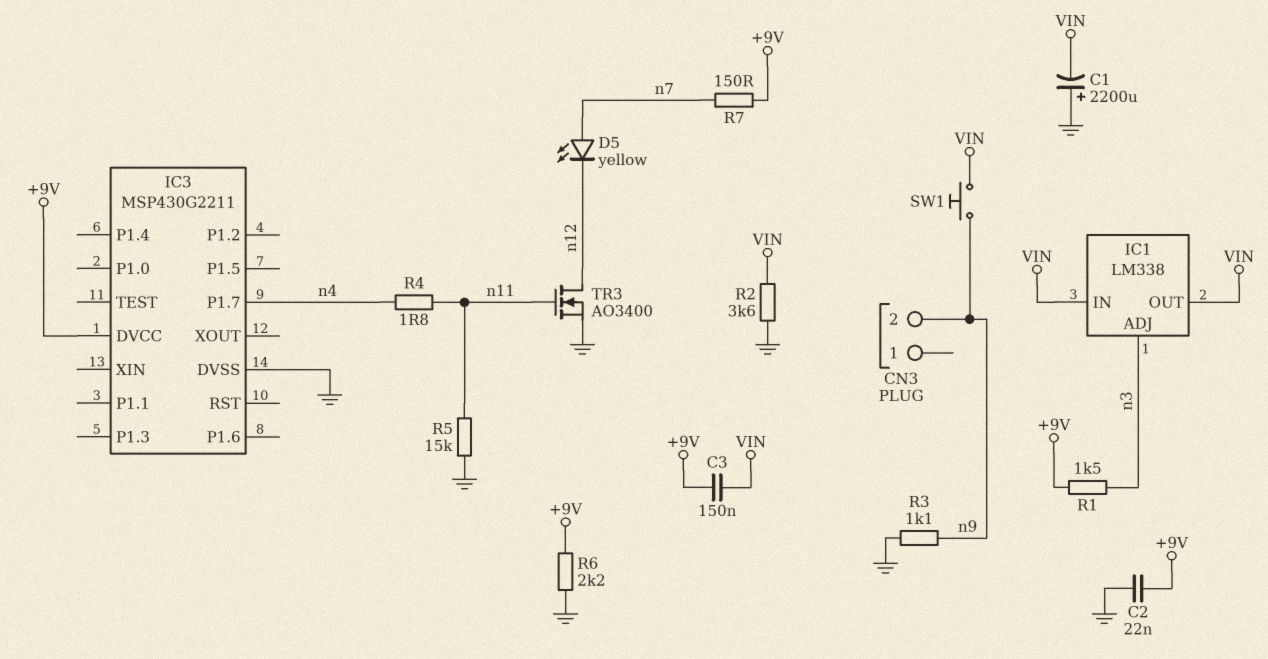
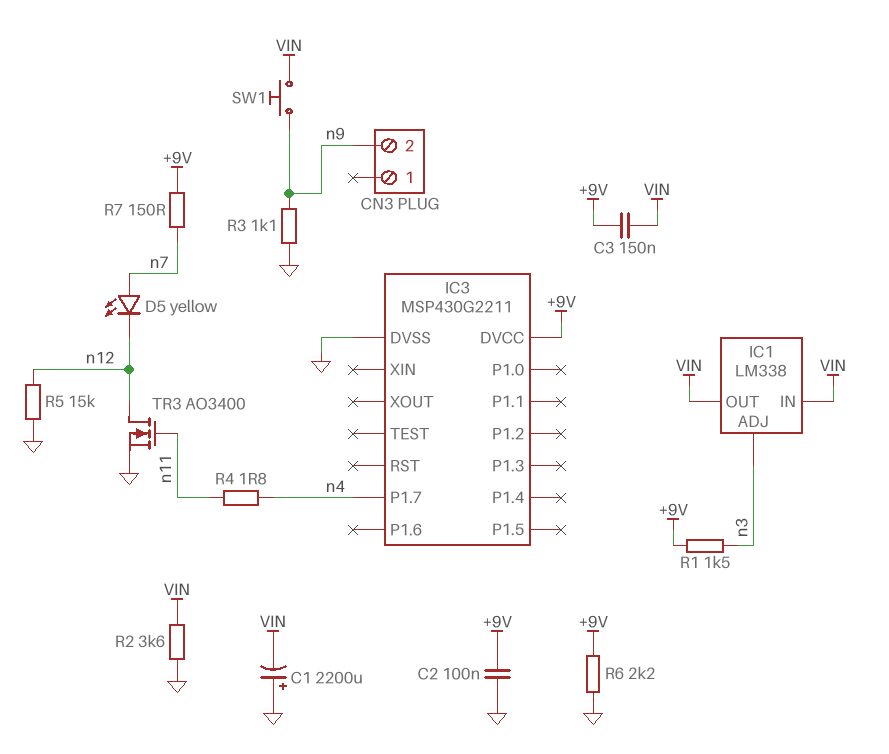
C2: 22nF (+9V, GND) -> 100nF (+9V, GND)
R5: 15k (GND, n11) -> 15k (GND, n12)

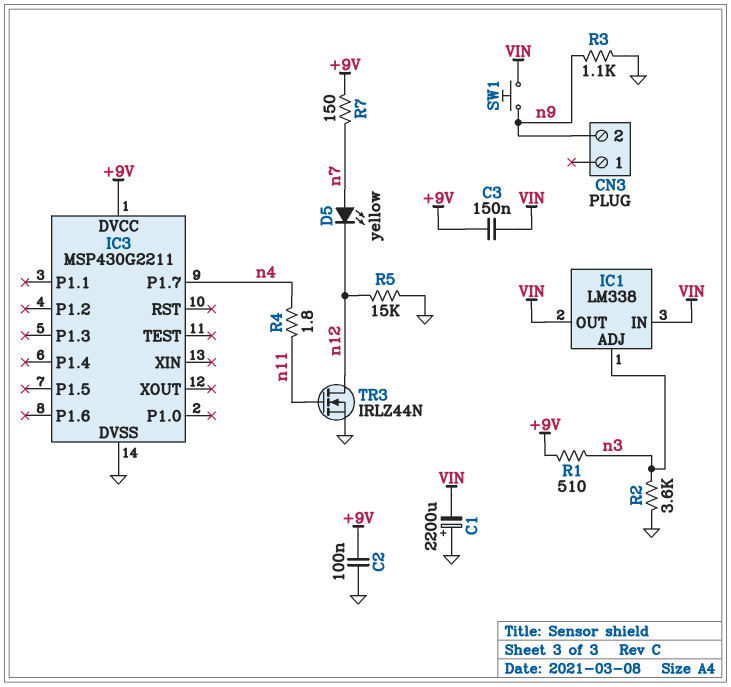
R1: 1.5k (+9V, n3) -> 510 (+9V, n3)
R2: 3.6k (GND, VIN) -> 3.6k (GND, n3)
R6: 2.2k (+9V, GND) -> none
TR3: NMOS AO3400 (G n11, D n12, S GND) -> NMOS IRLZ44N (G n11, D n12, S GND)

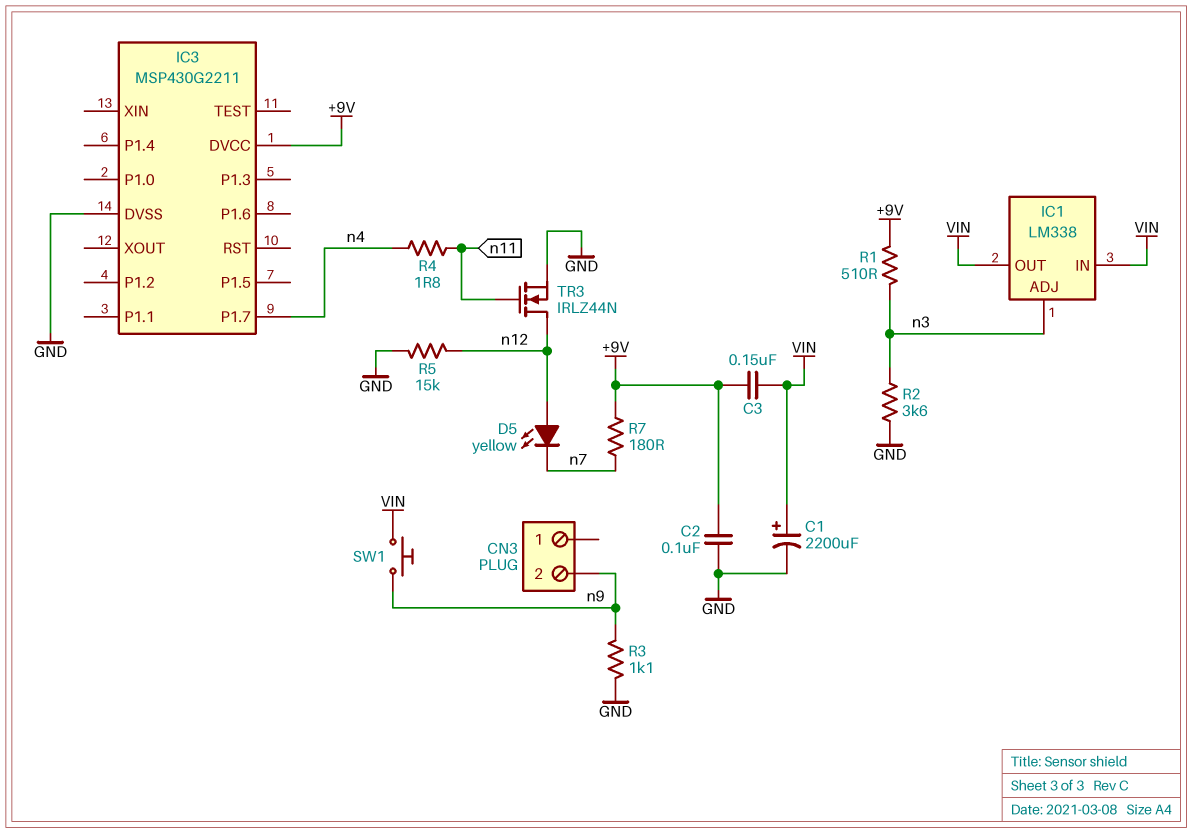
C1: 2200uF (plus GND, minus VIN) -> 2200uF (plus VIN, minus GND)
D5: LED yellow (A n7, K n12) -> LED yellow (A n12, K n7)
R7: 150 (+9V, n7) -> 180 (+9V, n7)

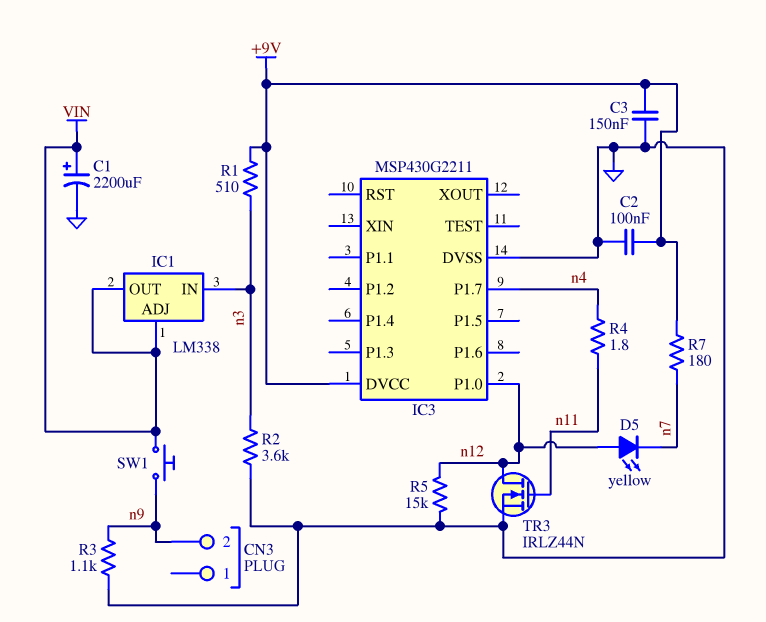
C3: 150nF (+9V, VIN) -> 150nF (+9V, GND)
IC1 pin ADJ: n3 -> VIN
IC1 pin IN: VIN -> n3
IC3 pin P1.0: none -> n12

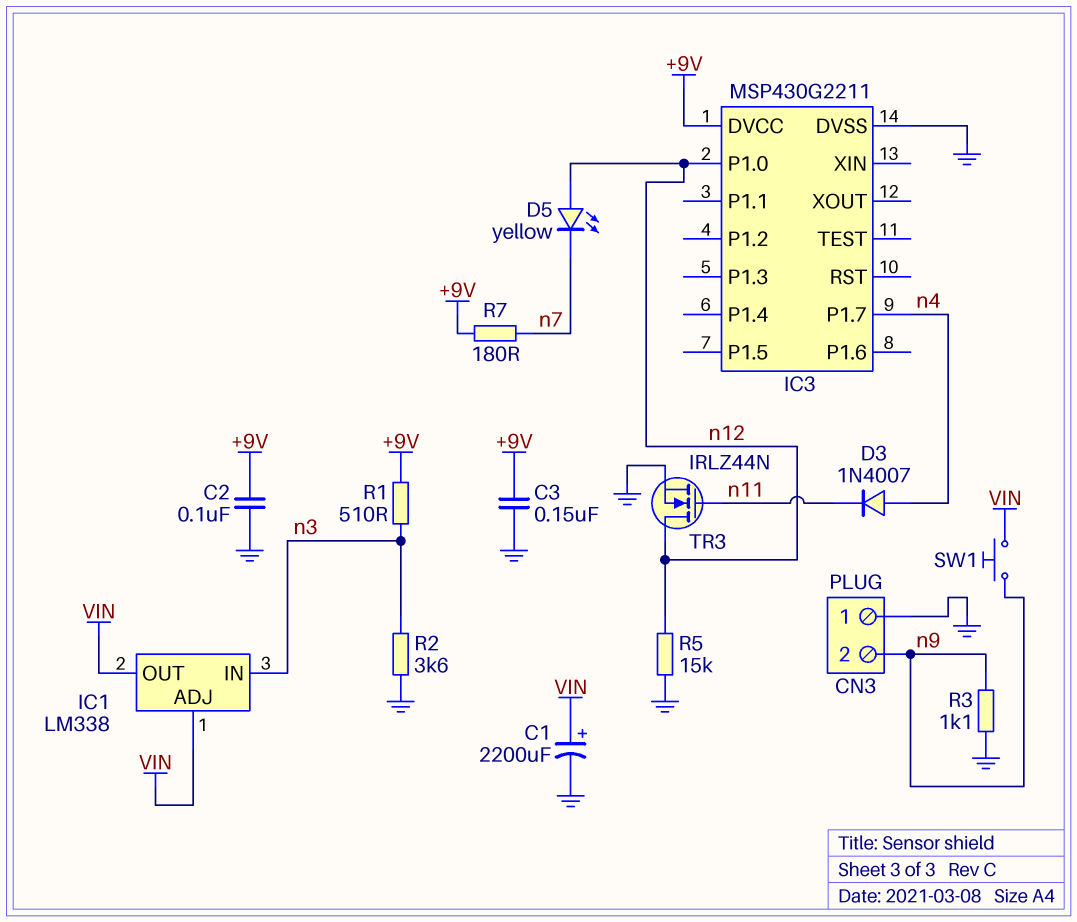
CN3 pin 1: none -> GND
D3: none -> diode 1N4007 (A n4, K n11)
R4: 1.8 (n4, n11) -> none

